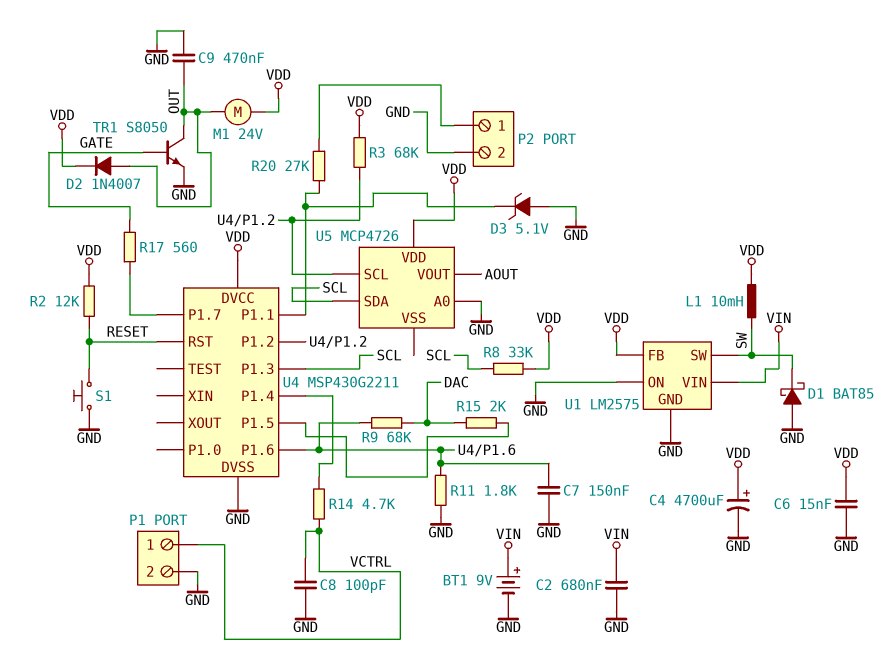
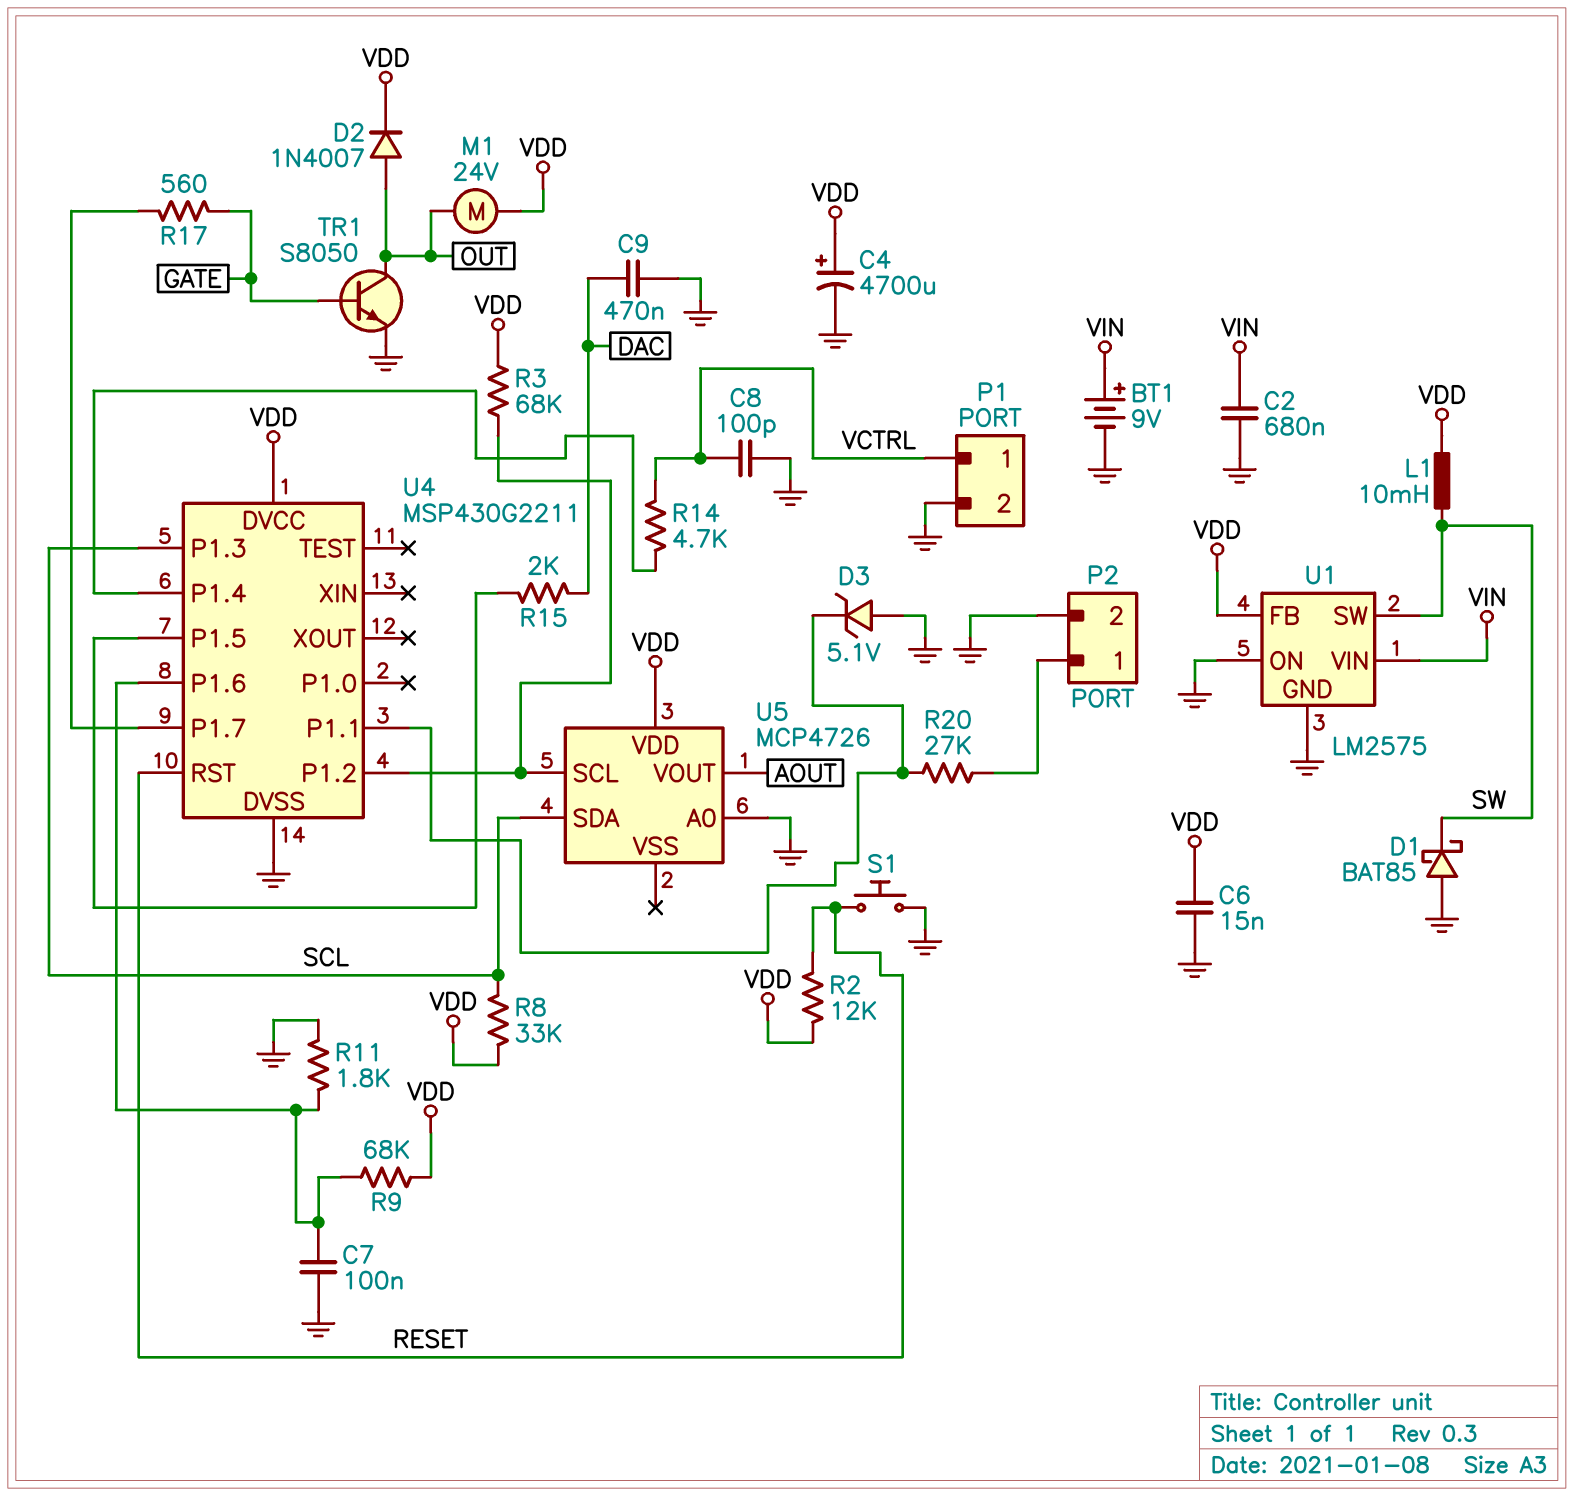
C7: 150nF (GND, U4/P1.6) -> 100nF (GND, U4/P1.6)
C9: 470nF (GND, OUT) -> 470nF (DAC, GND)
R9: 68k (DAC, U4/P1.6) -> 68k (U4/P1.6, VDD)

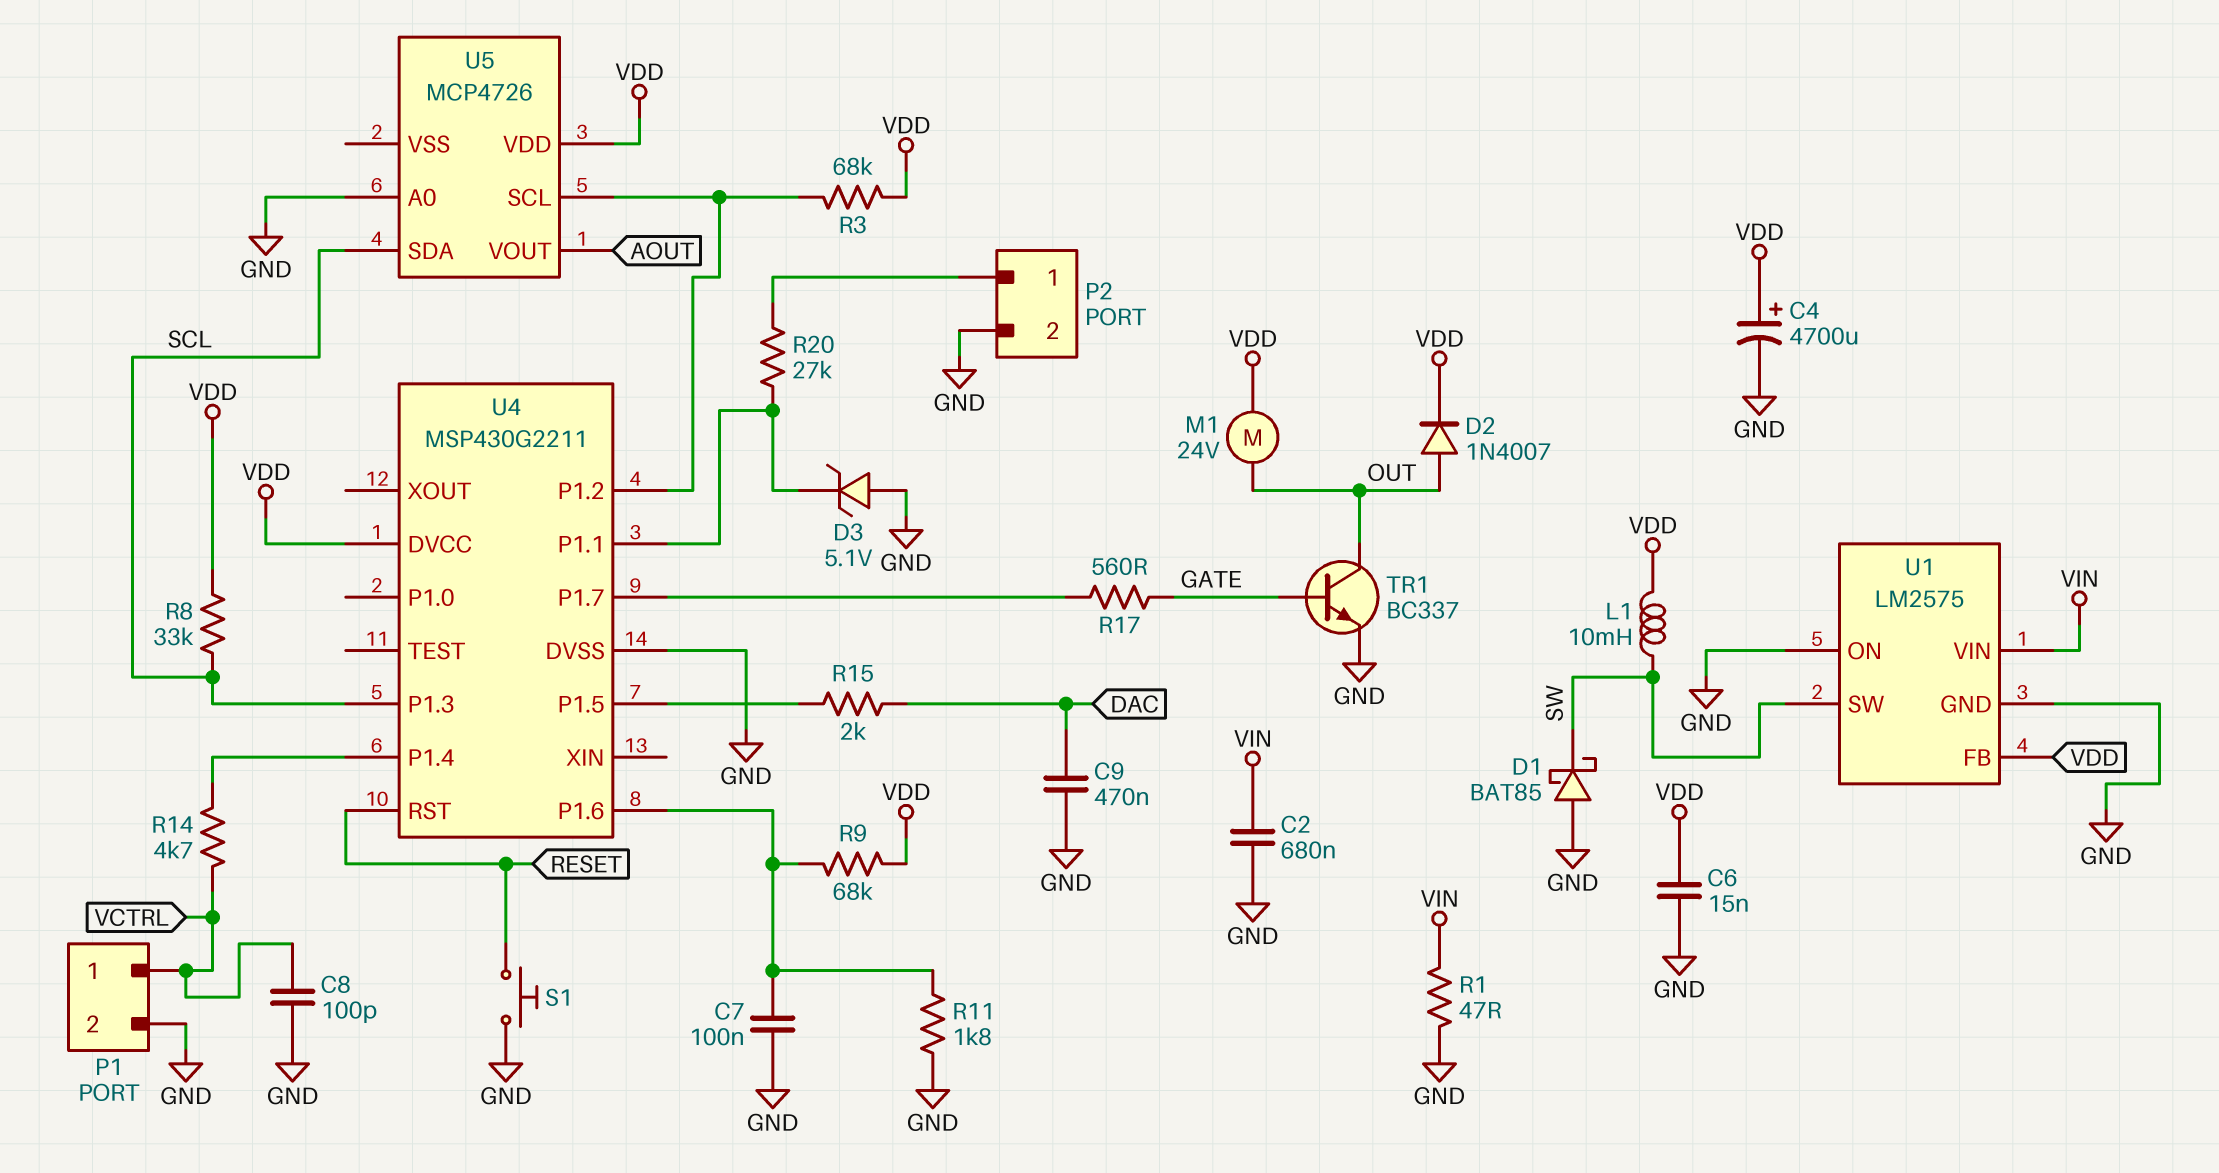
BT1: 9V (plus VIN, minus GND) -> none
R1: none -> 47 (GND, VIN)
R2: 12k (RESET, VDD) -> none
TR1: NPN S8050 (B GATE, C OUT, E GND) -> NPN BC337 (B GATE, C OUT, E GND)

